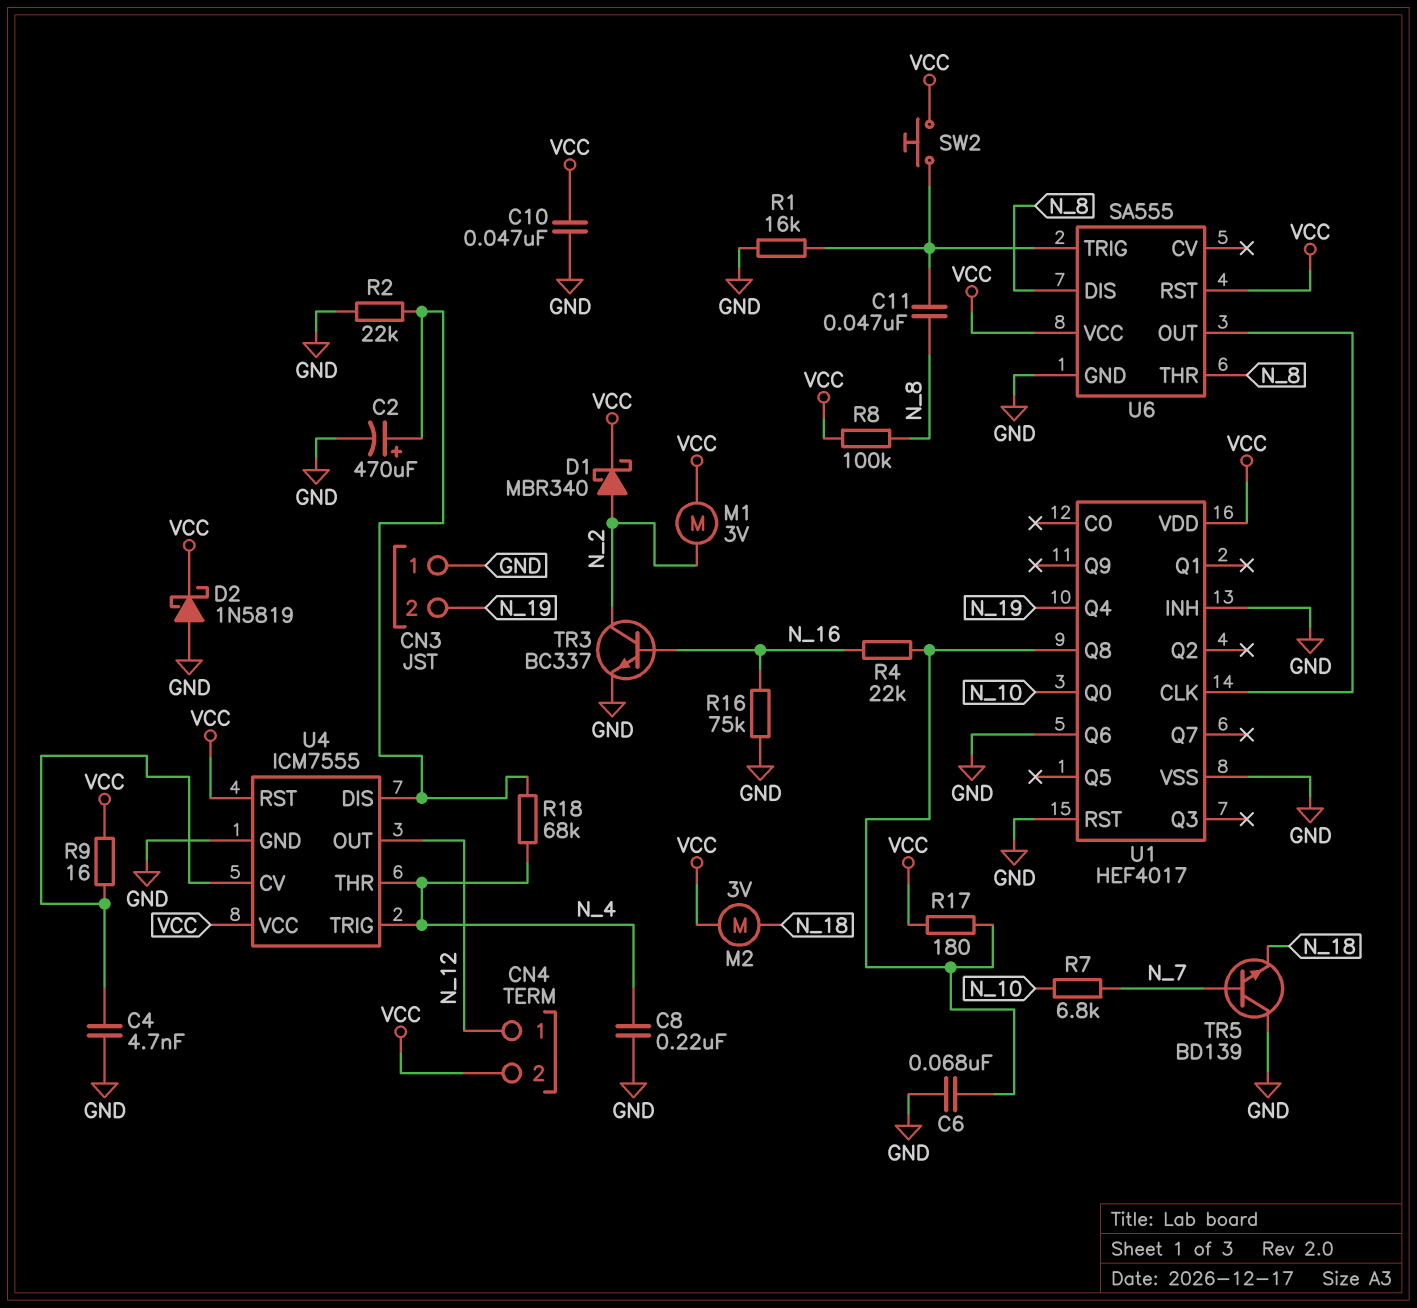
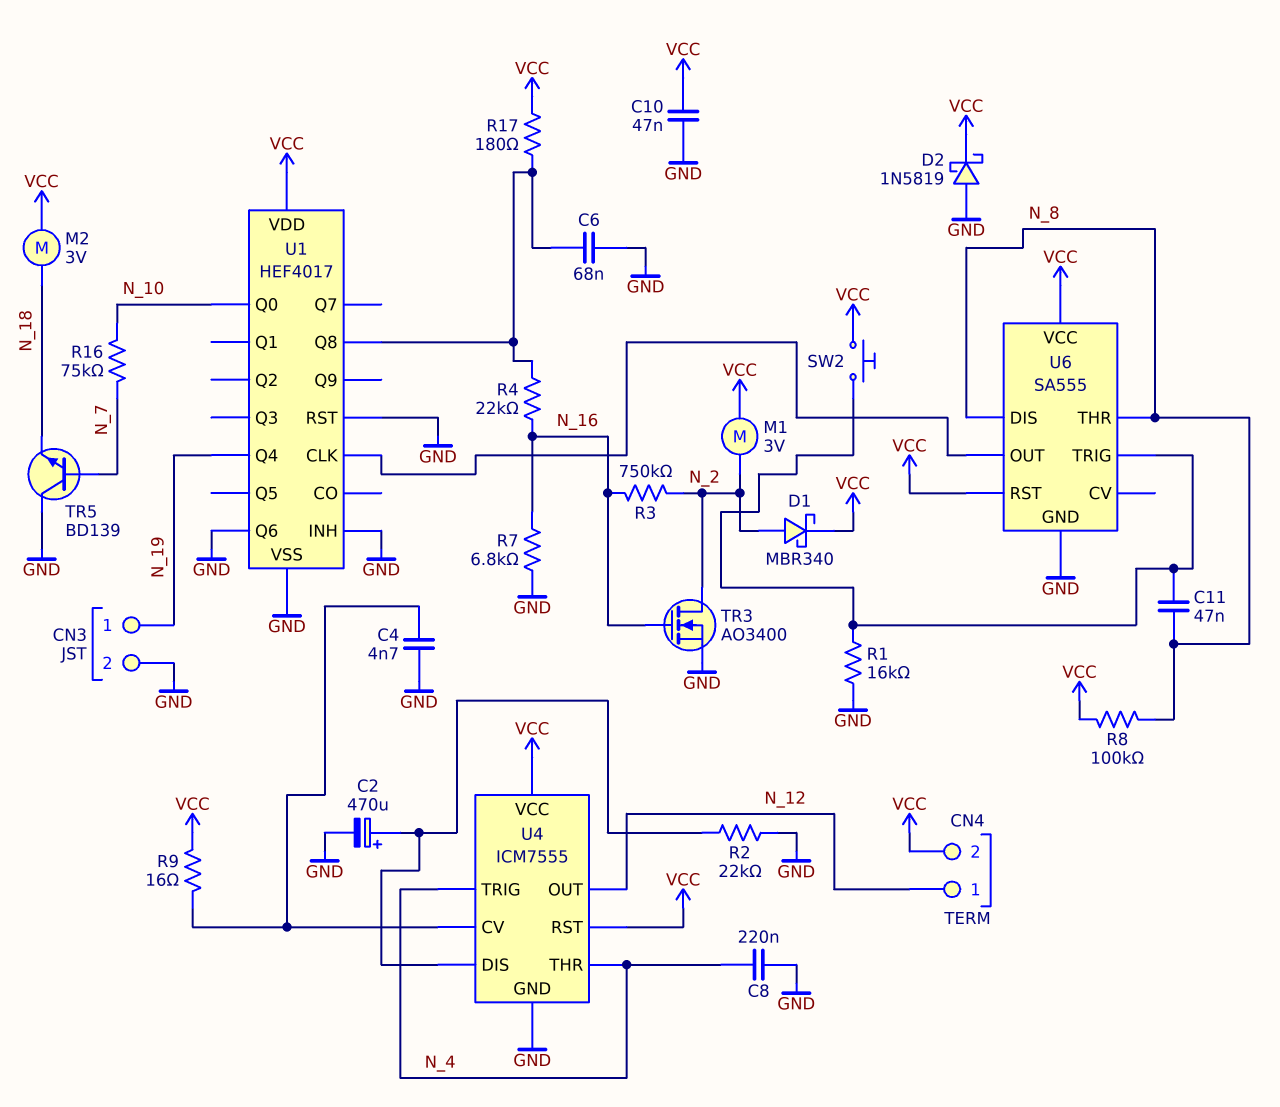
CN3 pin 1: GND -> N_19
CN3 pin 2: N_19 -> GND
R3: none -> 750k (N_2, N_16)
R7: 6.8k (N_7, N_10) -> 6.8k (GND, N_16)
R16: 75k (GND, N_16) -> 75k (N_7, N_10)
R18: 68k (N_4, U4/DIS) -> none
TR3: NPN BC337 (B N_16, C N_2, E GND) -> NMOS AO3400 (G N_16, D N_2, S GND)

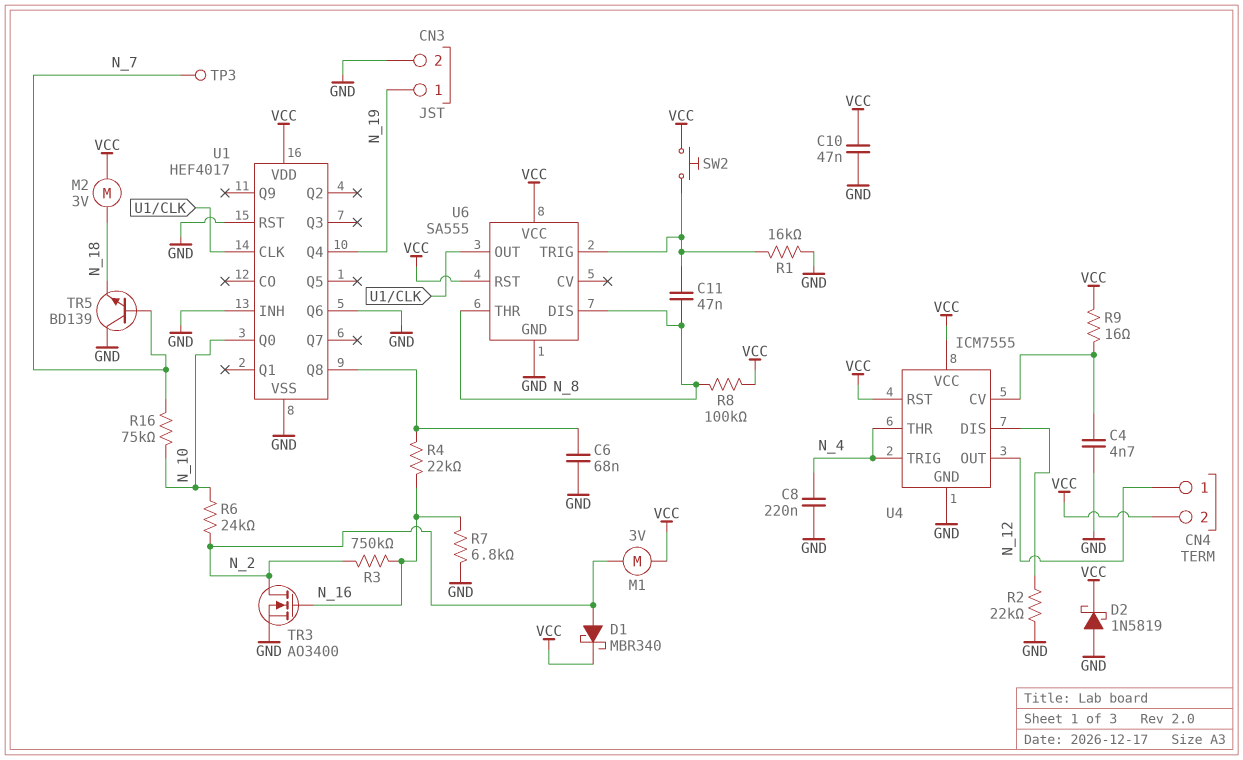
C2: 470uF (plus U4/DIS, minus GND) -> none
R6: none -> 24k (N_2, N_10)
R17: 180 (U1/Q8, VCC) -> none
TP3: none -> test point (N_7)

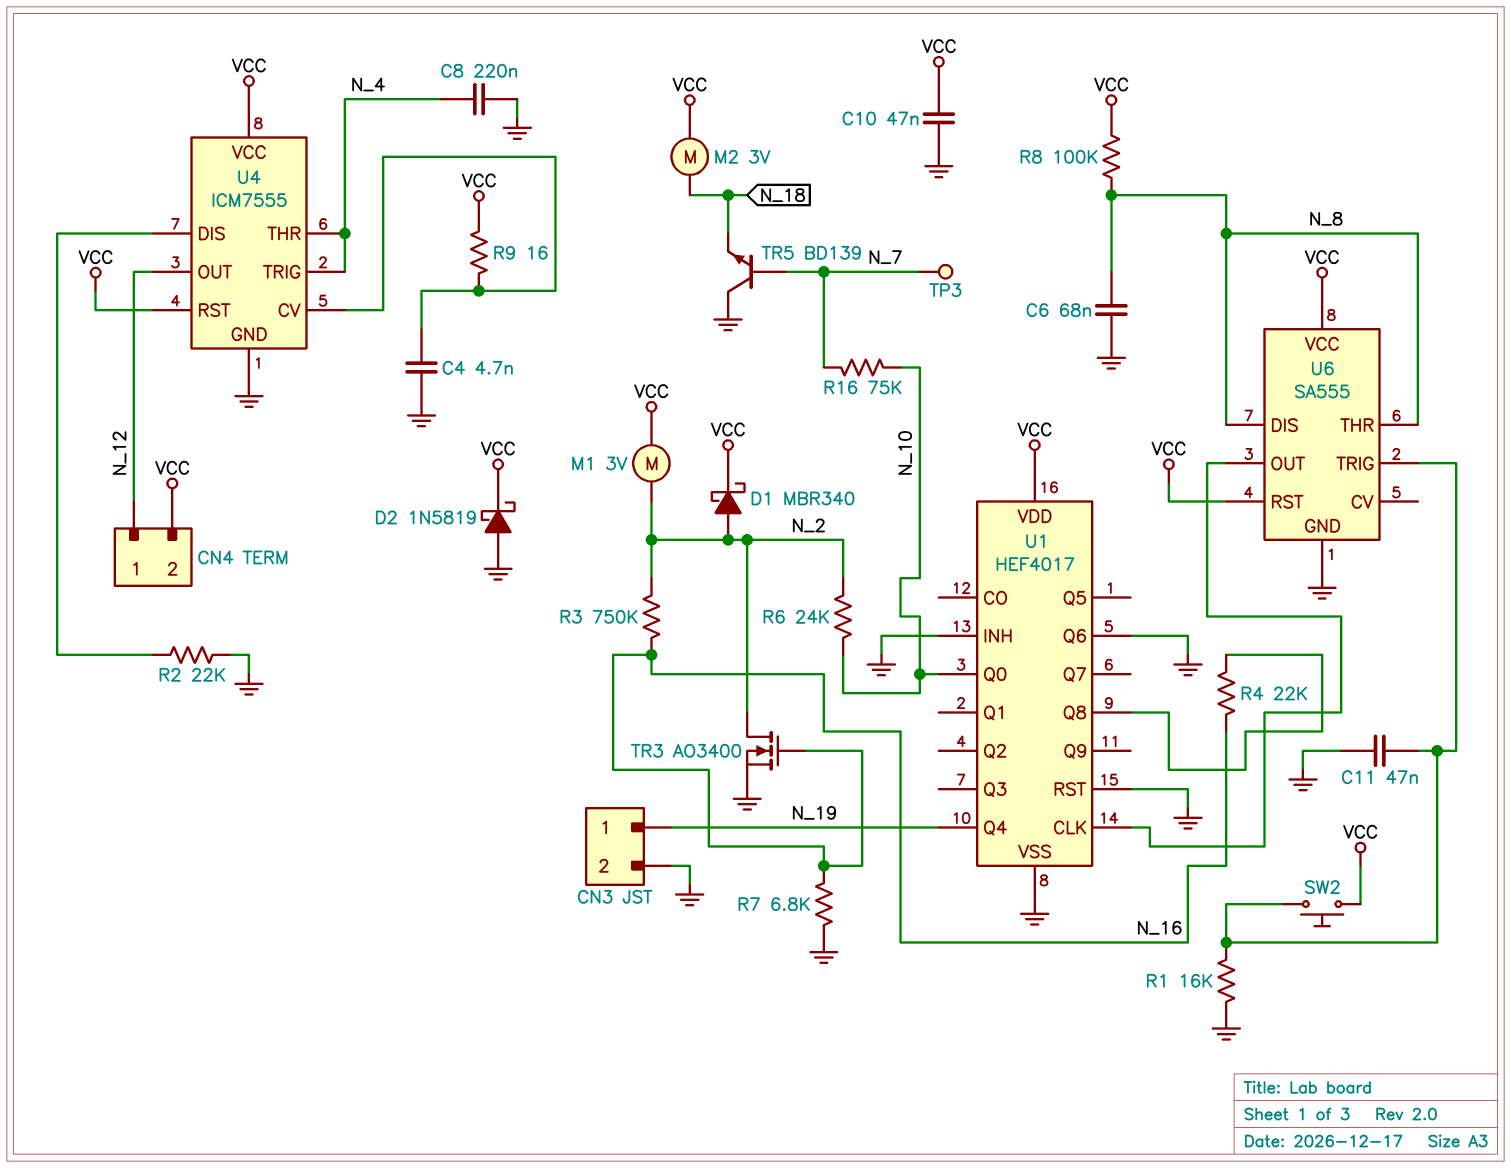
C6: 68nF (GND, U1/Q8) -> 68nF (GND, N_8)
C11: 47nF (N_8, U6/TRIG) -> 47nF (GND, U6/TRIG)

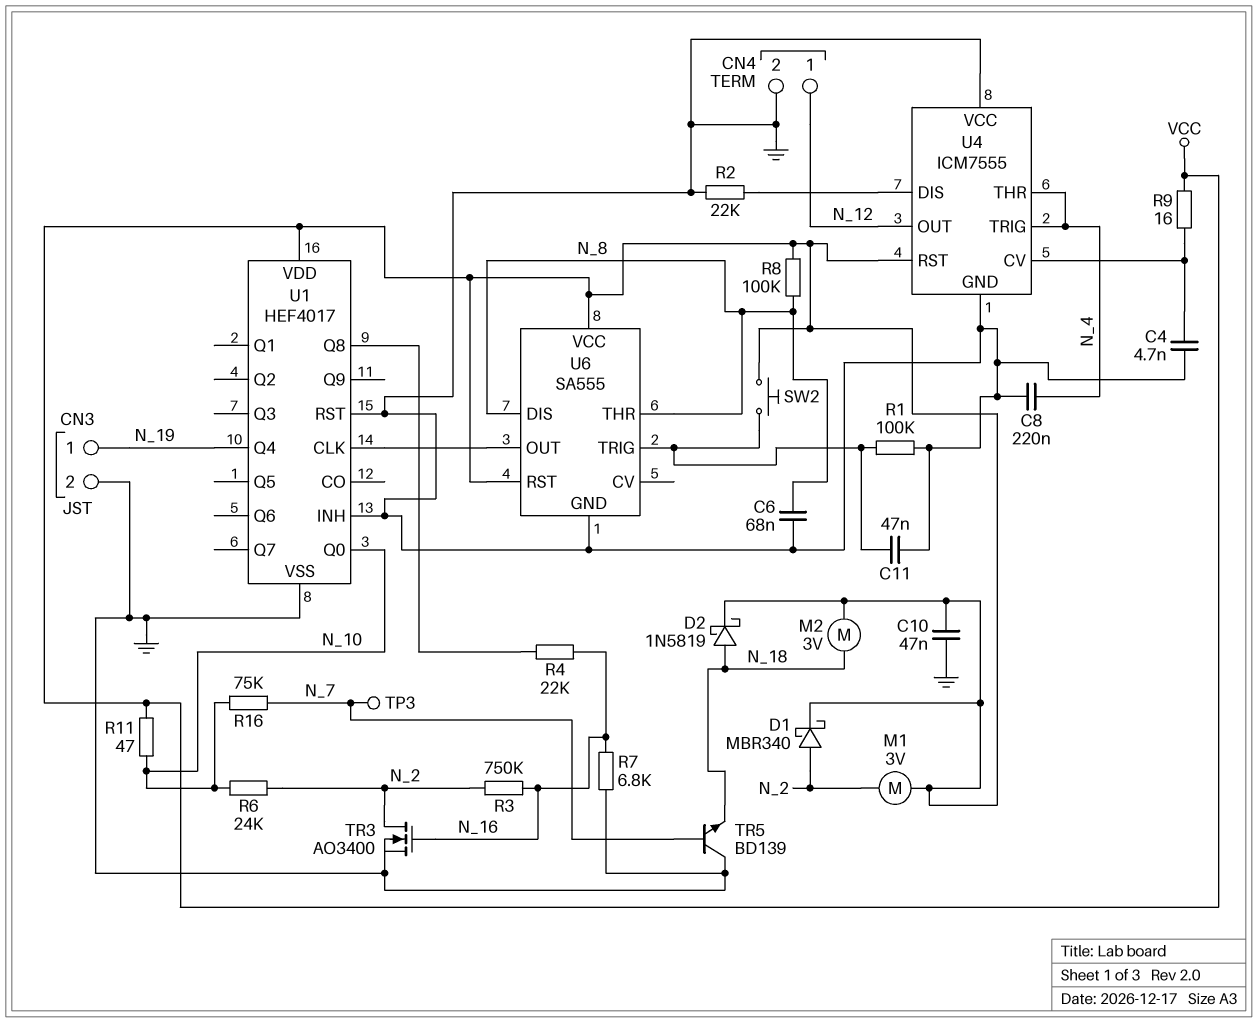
CN4 pin 2: VCC -> GND
D2: schottky 1N5819 (A GND, K VCC) -> schottky 1N5819 (A N_18, K VCC)
R1: 16k (GND, U6/TRIG) -> 100k (GND, U6/TRIG)
R11: none -> 47 (N_10, VCC)
U1 pin Q6: GND -> none
U4 pin VCC: VCC -> GND

